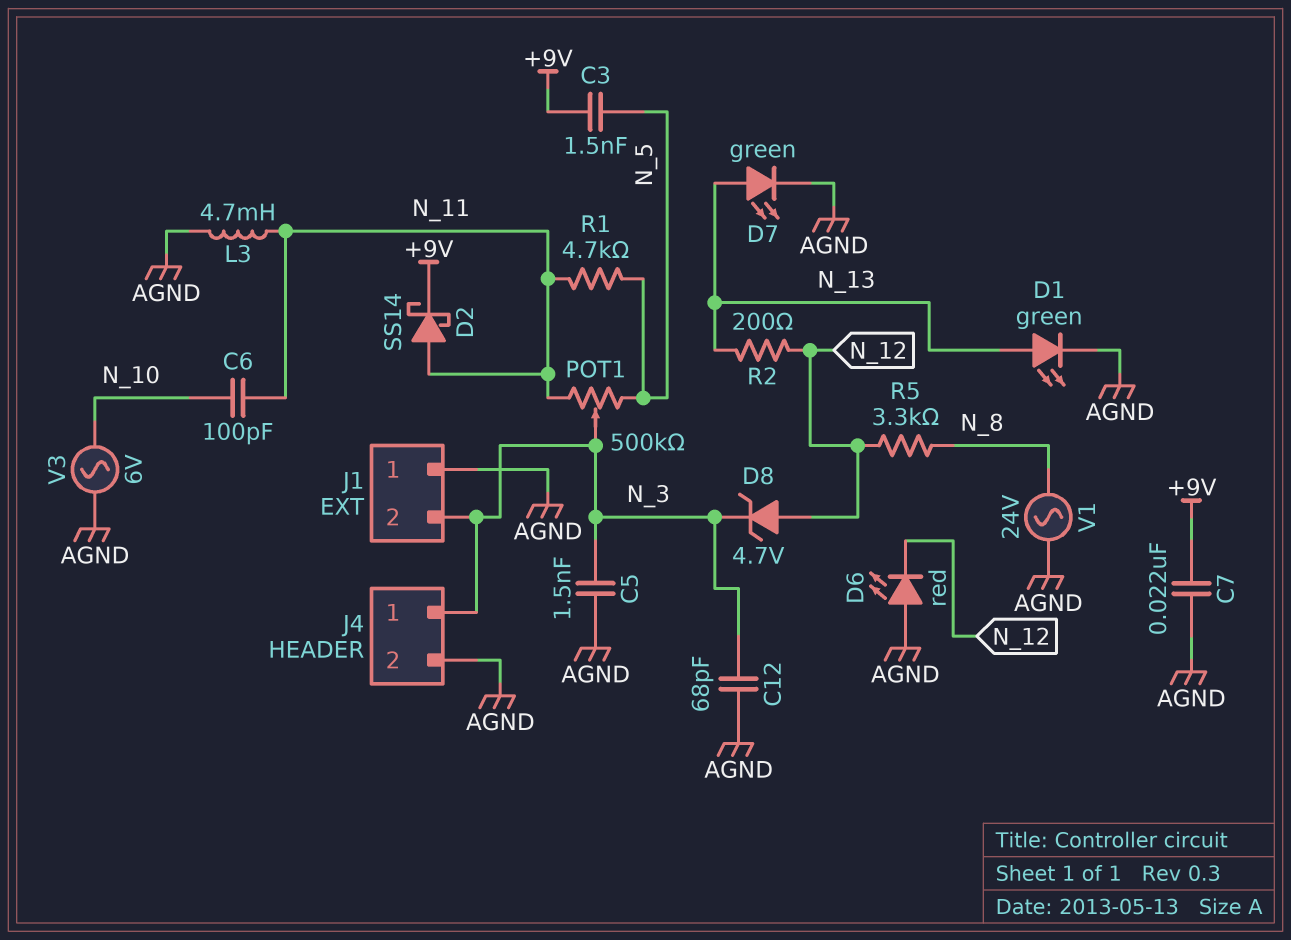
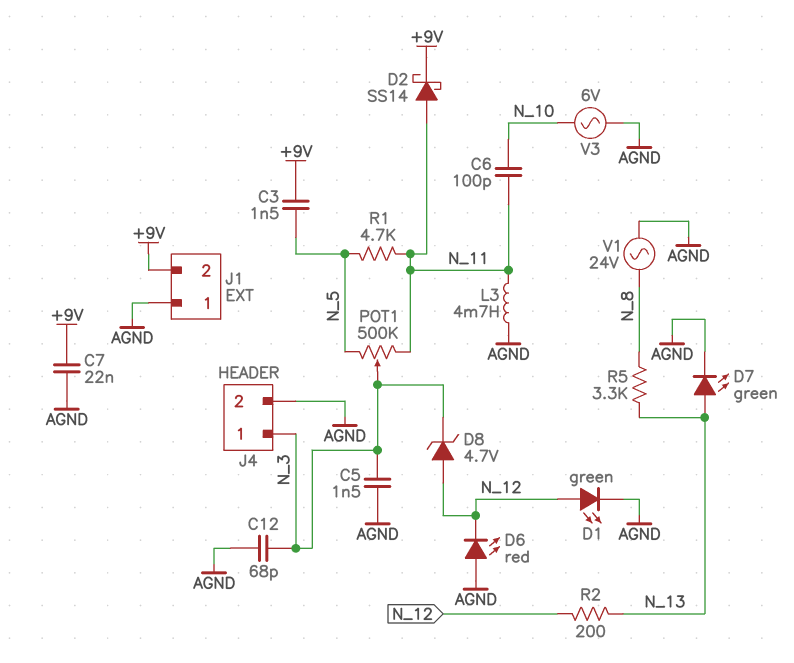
D1: LED green (A N_13, K AGND) -> LED green (A N_12, K AGND)
J1 pin 2: N_3 -> +9V
R5: 3.3k (N_8, N_12) -> 3.3k (N_8, N_13)

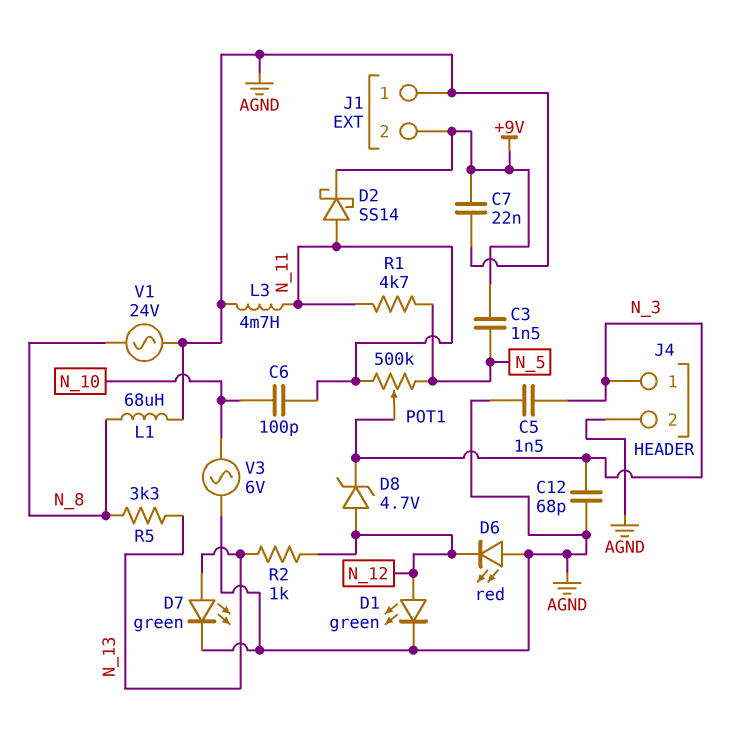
L1: none -> 68uH (AGND, N_8)
R2: 200 (N_12, N_13) -> 1k (N_12, N_13)

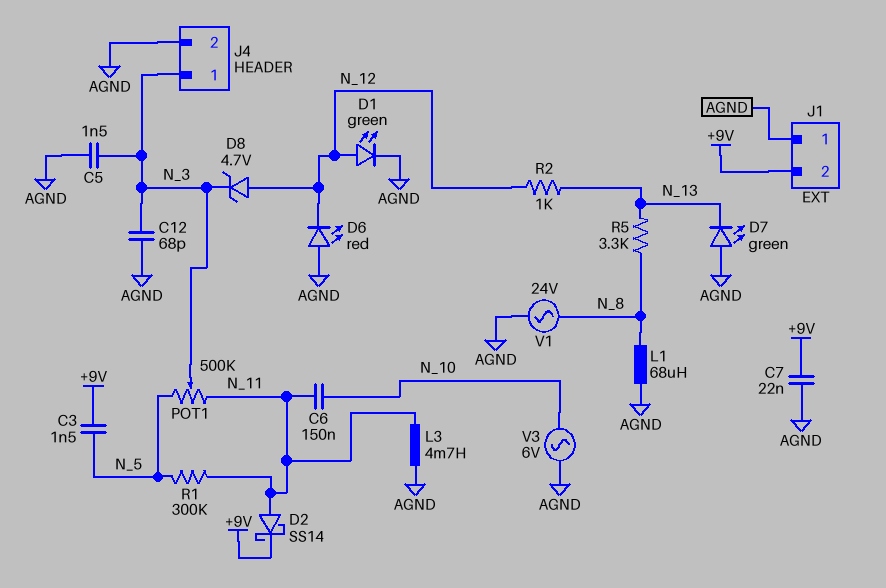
C6: 100pF (N_10, N_11) -> 150nF (N_10, N_11)
D7: LED green (A N_13, K AGND) -> LED green (A AGND, K N_13)
R1: 4.7k (N_5, N_11) -> 300k (N_5, N_11)

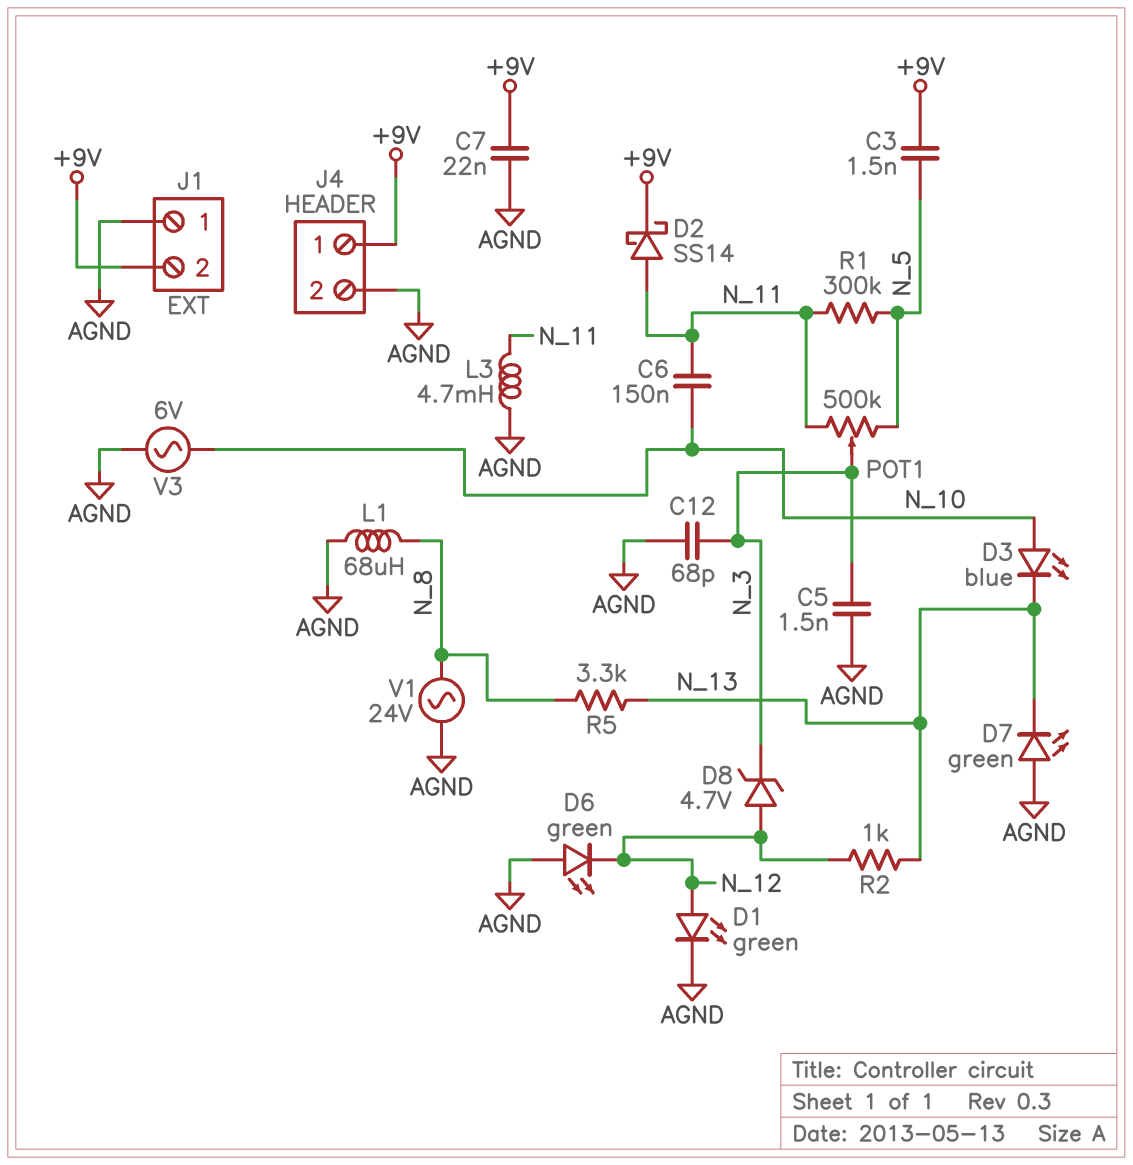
D3: none -> LED blue (A N_10, K N_13)
D6: LED red (A AGND, K N_12) -> LED green (A AGND, K N_12)
J4 pin 1: N_3 -> +9V

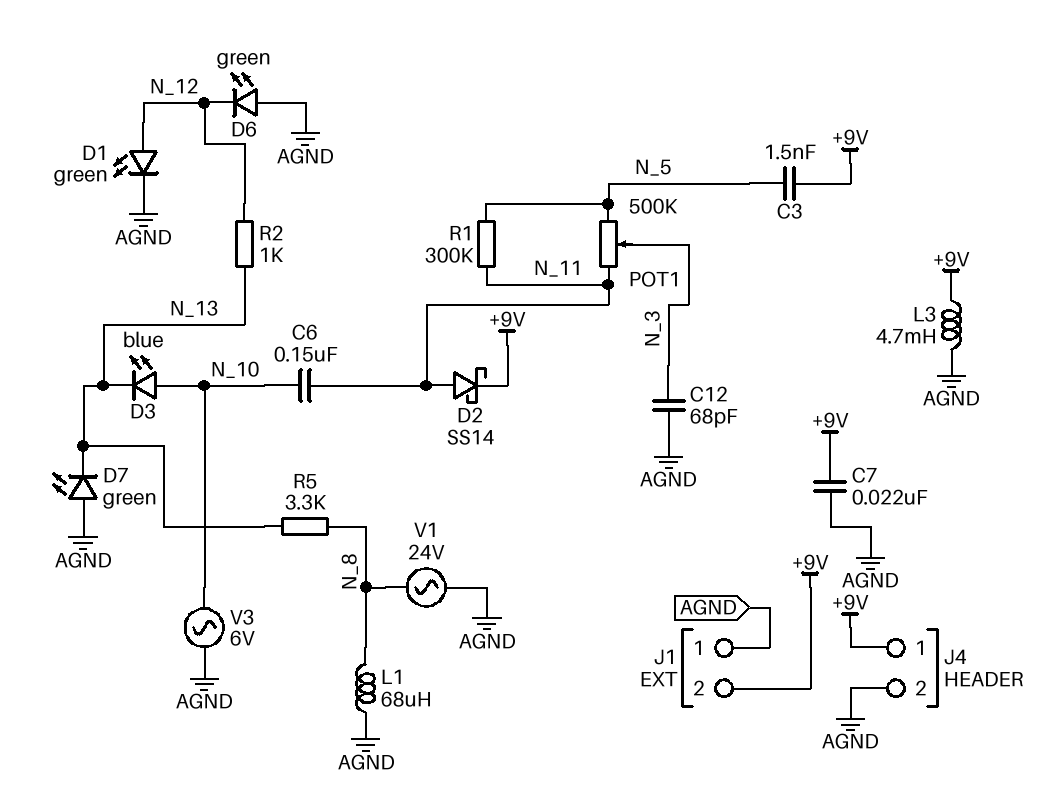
C5: 1.5nF (AGND, N_3) -> none
D8: zener 4.7V (A N_12, K N_3) -> none
L3: 4.7mH (AGND, N_11) -> 4.7mH (+9V, AGND)

